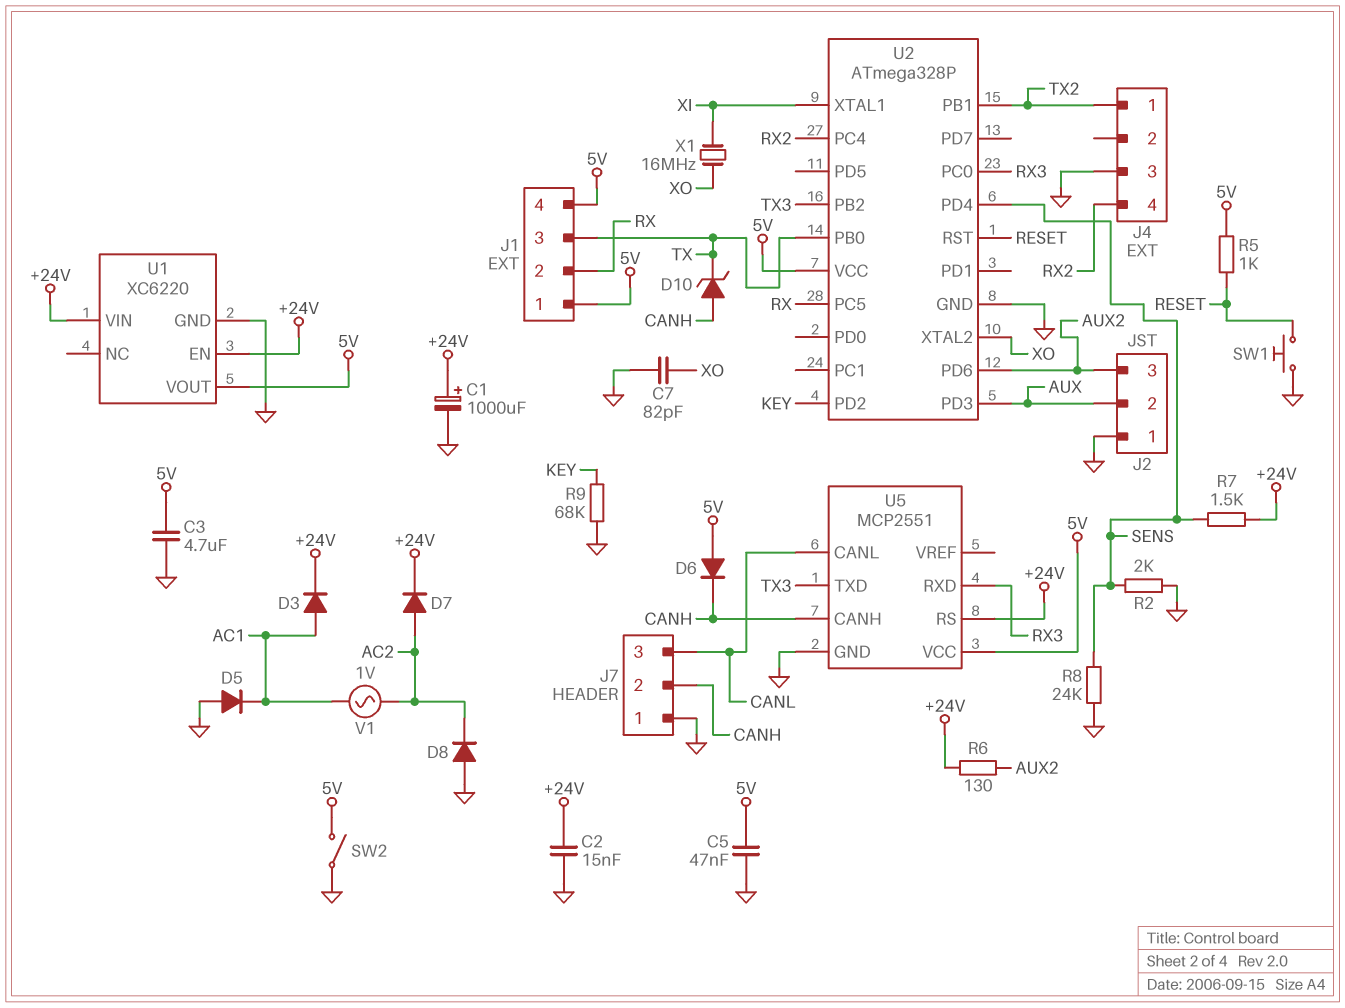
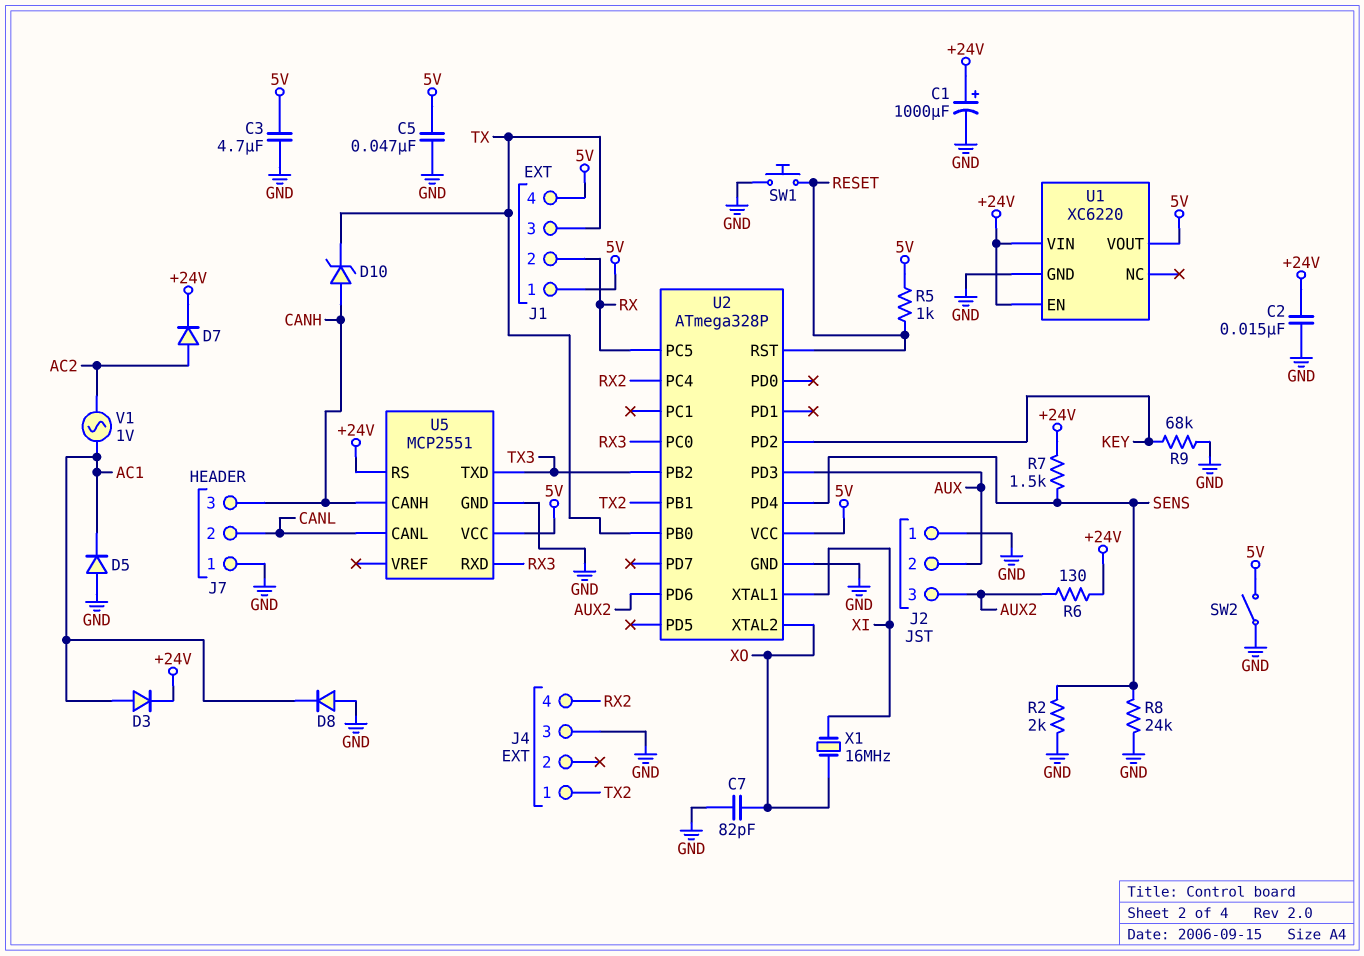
D6: diode (A 5V, K CANH) -> none
D8: diode (A GND, K AC2) -> diode (A GND, K AC1)
J7 pin 2: CANH -> CANL
J7 pin 3: CANL -> CANH

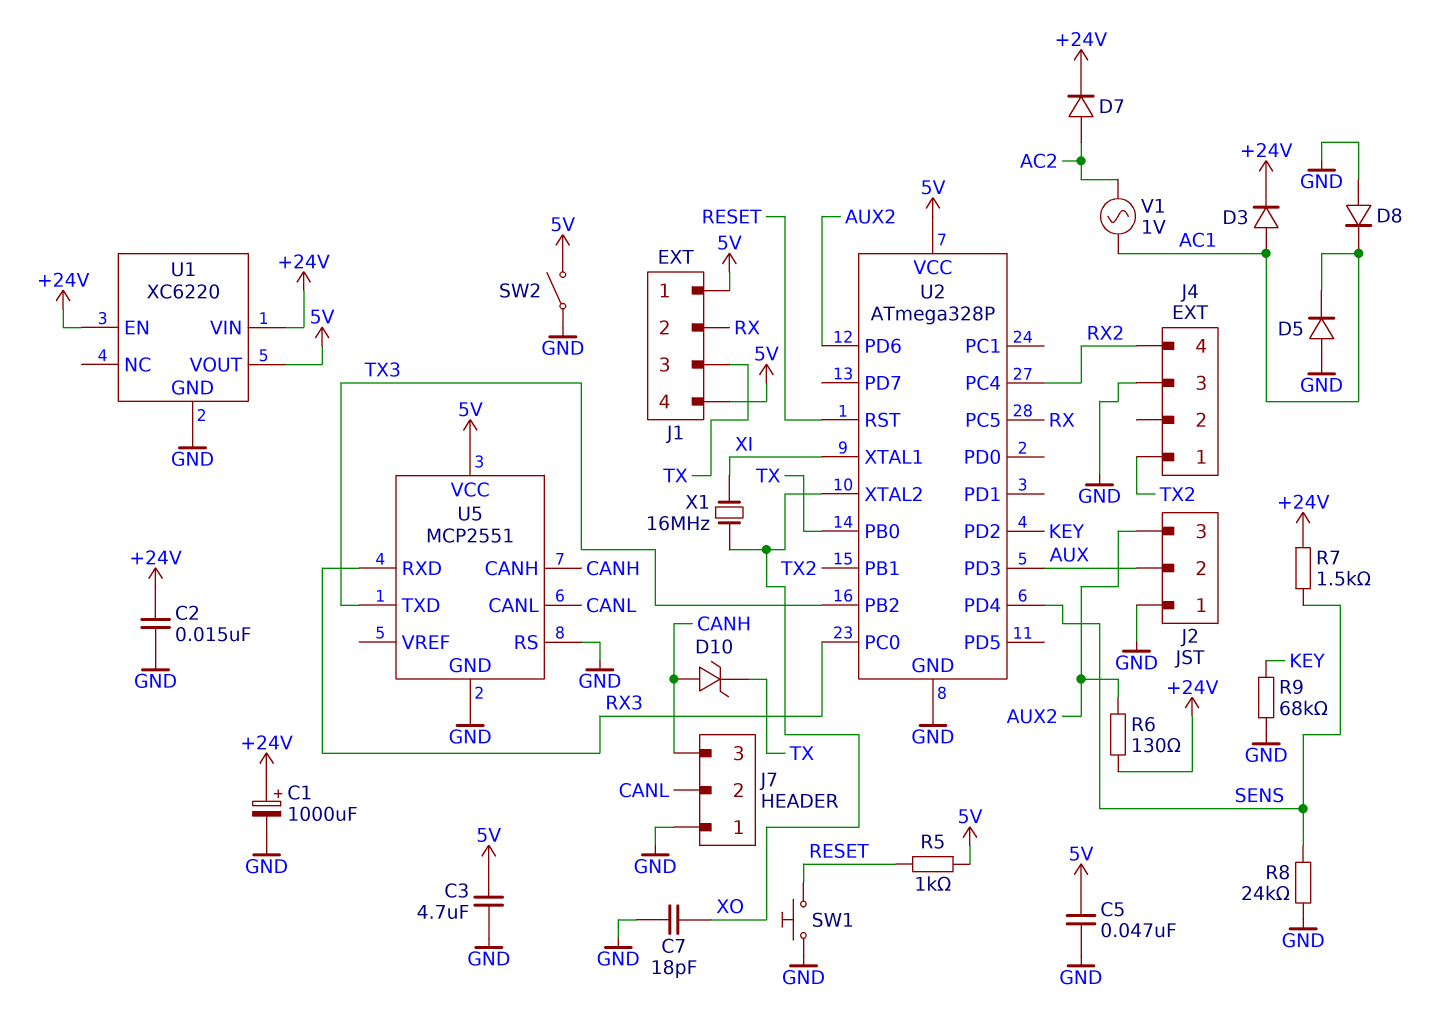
C7: 82pF (GND, XO) -> 18pF (GND, XO)
R2: 2k (GND, SENS) -> none
U5 pin RS: +24V -> GND

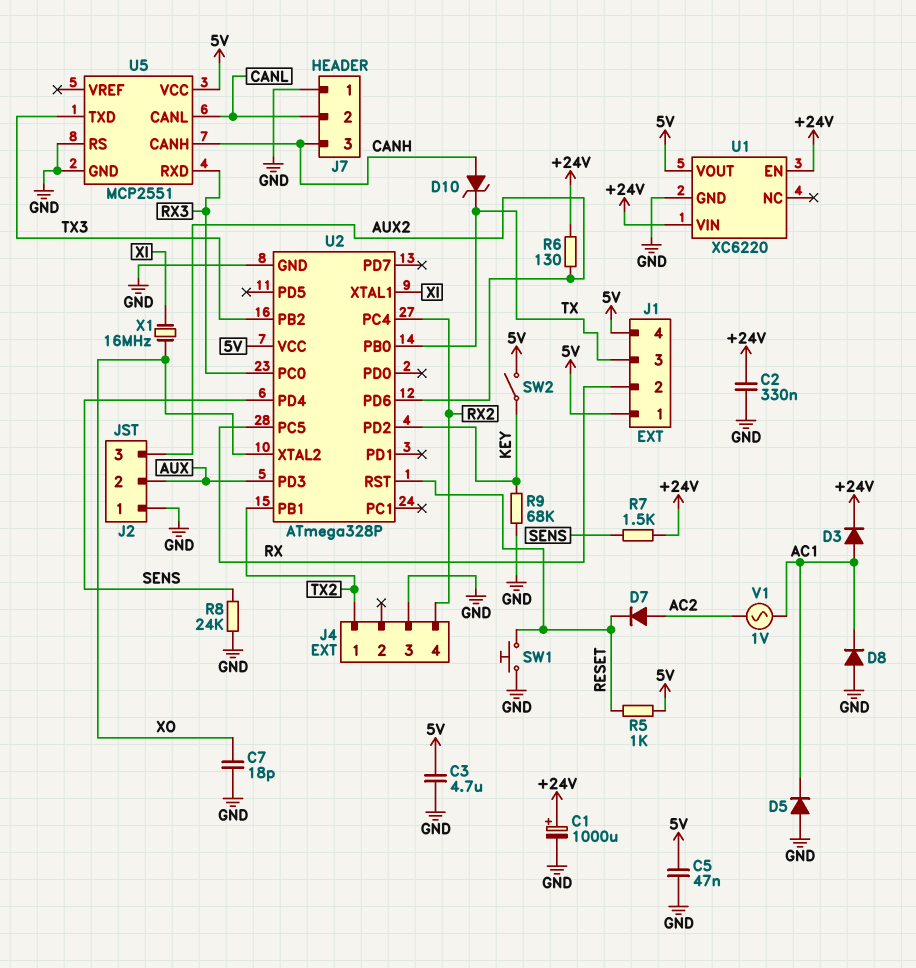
C2: 15nF (+24V, GND) -> 330nF (+24V, GND)
D7: diode (A AC2, K +24V) -> diode (A AC2, K RESET)
SW2: switch (5V, GND) -> switch (5V, KEY)

